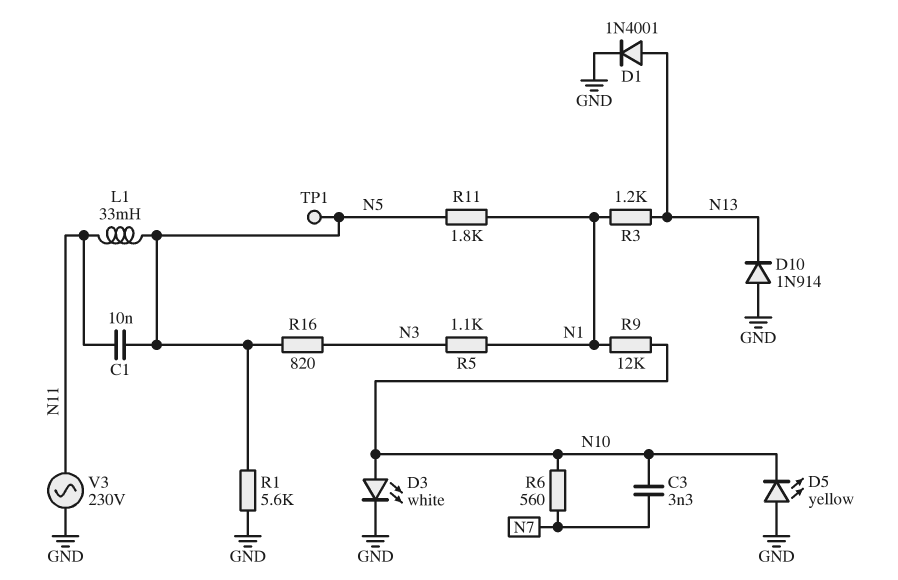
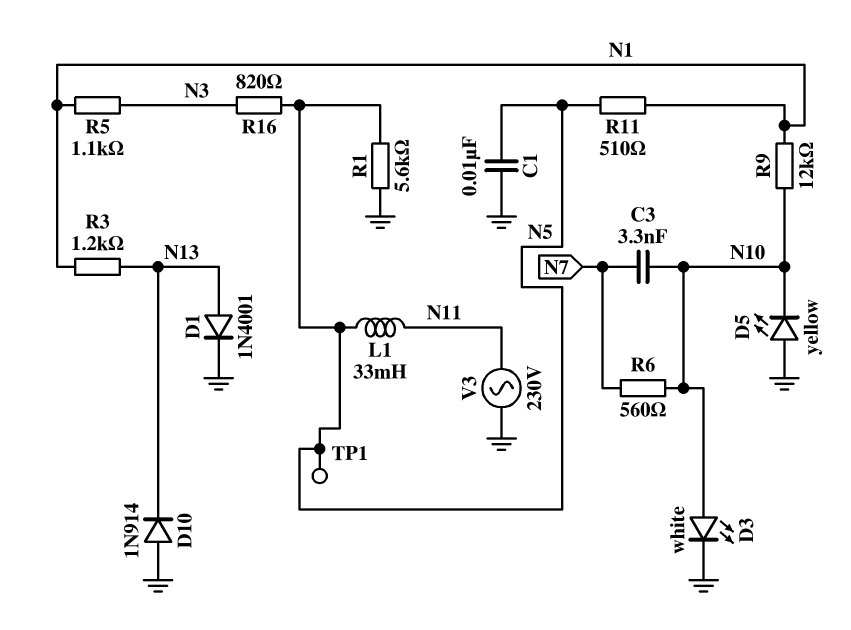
C1: 10nF (N5, N11) -> 10nF (GND, N5)
R11: 1.8k (N1, N5) -> 510 (N1, N5)

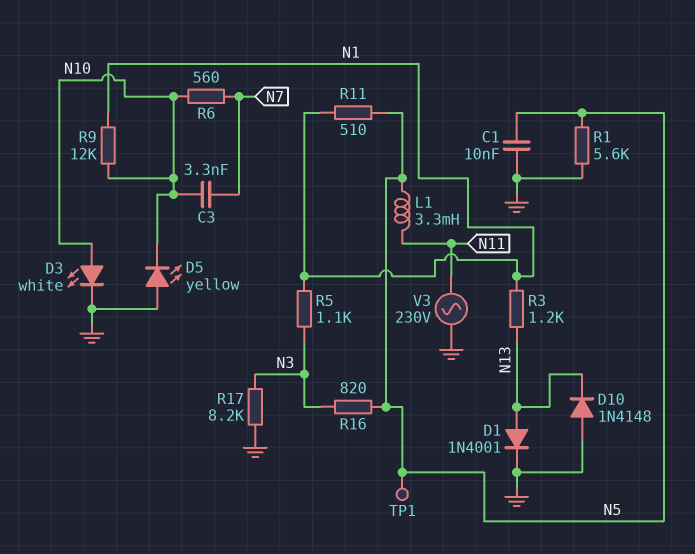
D10: diode 1N914 (A GND, K N13) -> diode 1N4148 (A GND, K N13)
L1: 33mH (N5, N11) -> 3.3mH (N5, N11)
R17: none -> 8.2k (GND, N3)

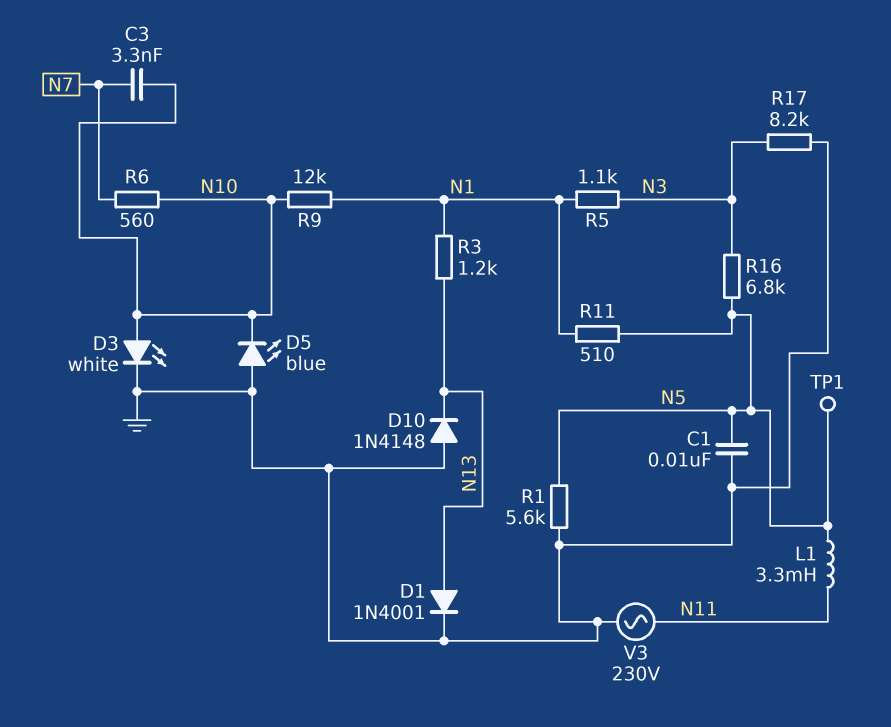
D5: LED yellow (A GND, K N10) -> LED blue (A GND, K N10)
R16: 820 (N3, N5) -> 6.8k (N3, N5)

